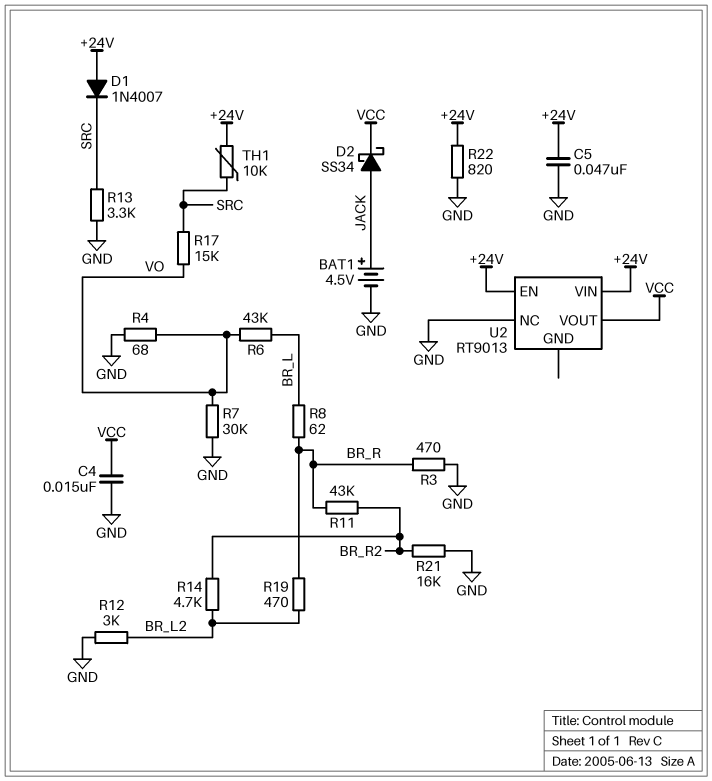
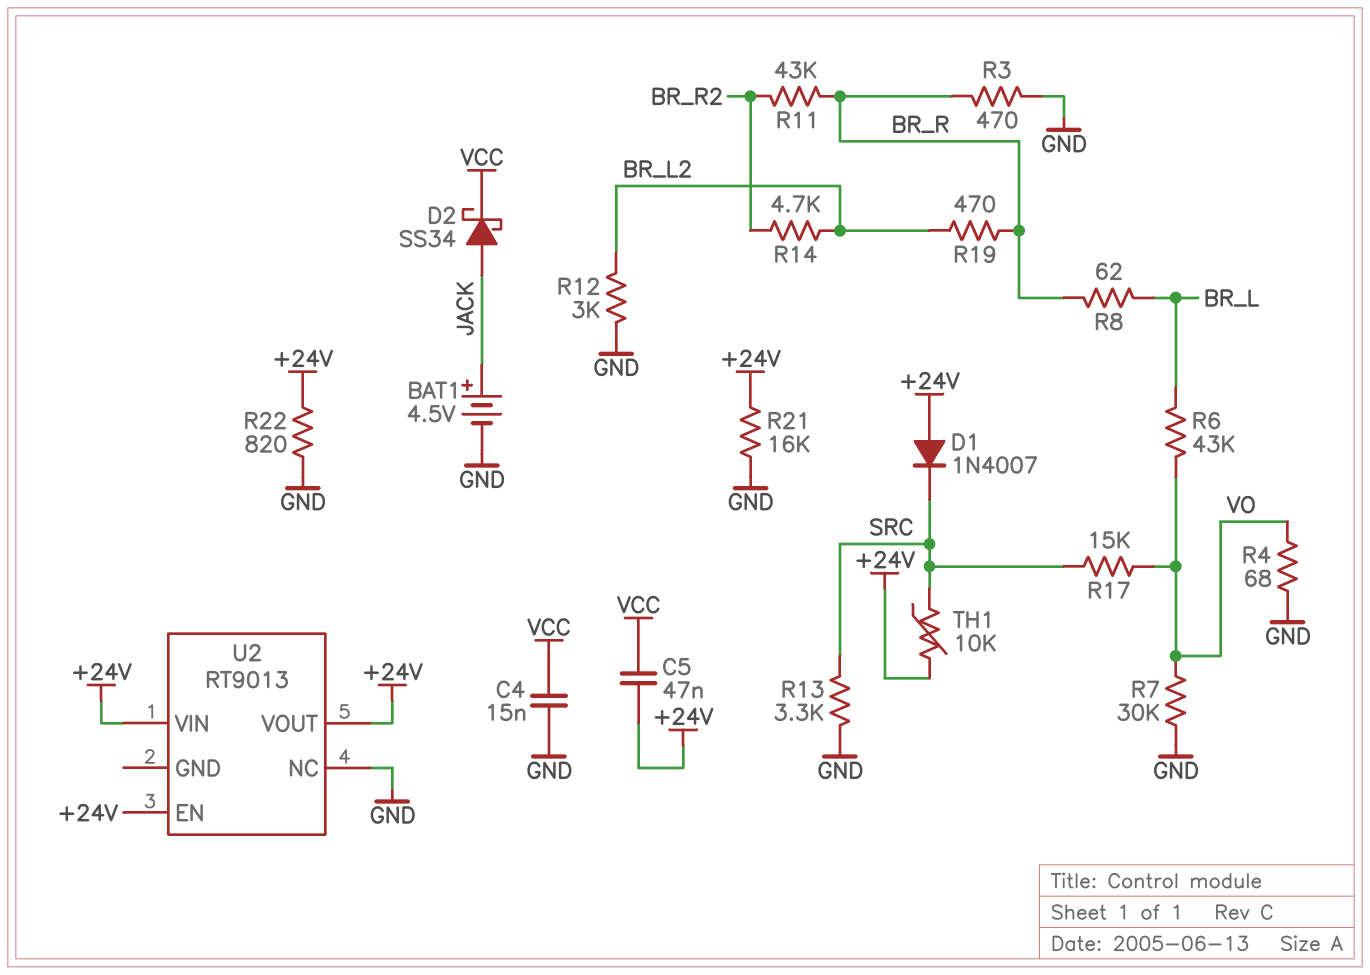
C5: 47nF (+24V, GND) -> 47nF (+24V, VCC)
R21: 16k (BR_R2, GND) -> 16k (+24V, GND)
U2 pin VOUT: VCC -> +24V

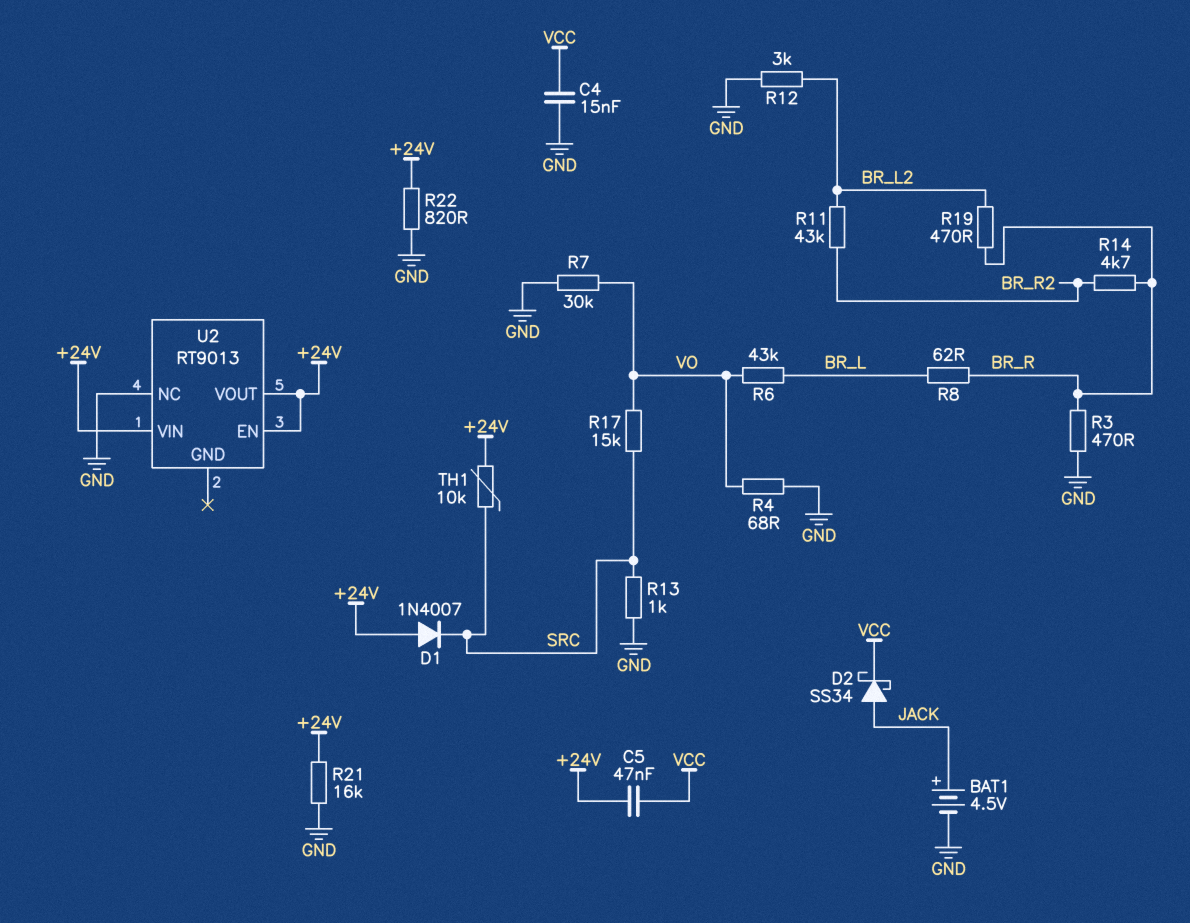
R11: 43k (BR_R, BR_R2) -> 43k (BR_L2, BR_R2)
R13: 3.3k (GND, SRC) -> 1k (GND, SRC)
R14: 4.7k (BR_L2, BR_R2) -> 4.7k (BR_R, BR_R2)

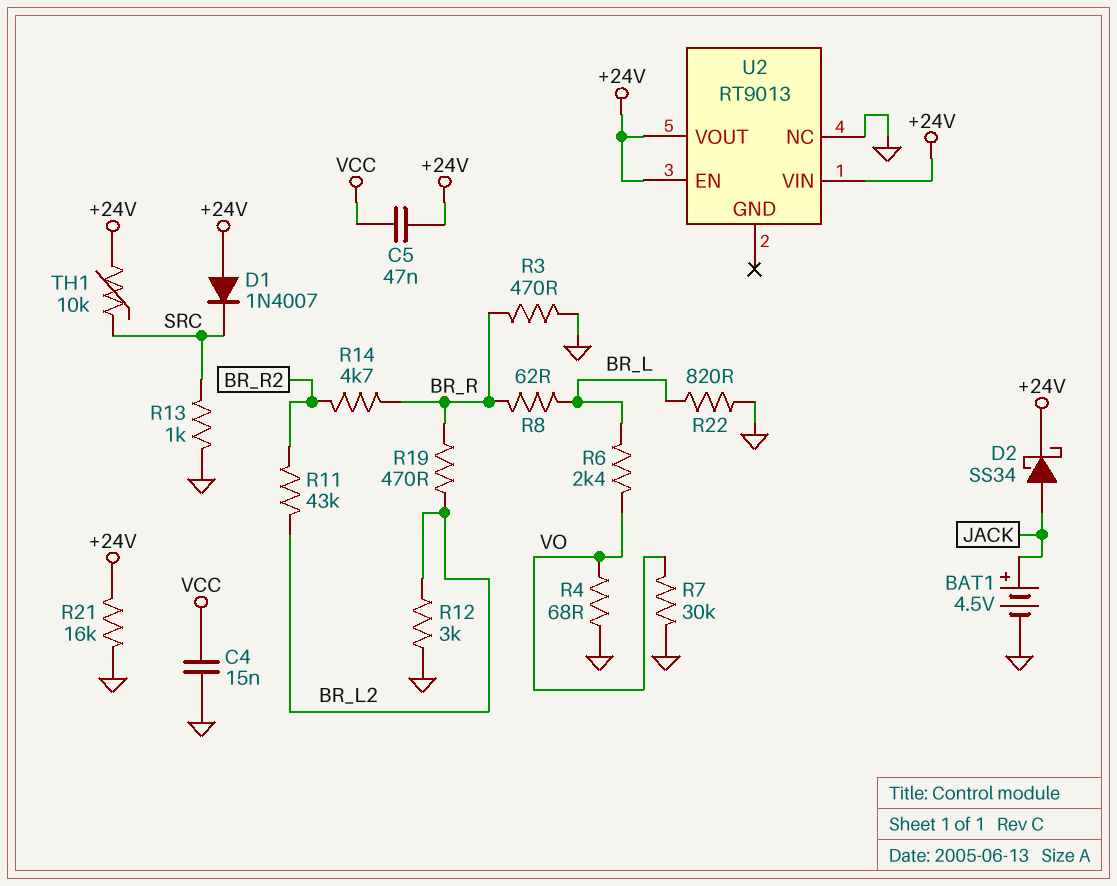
D2: schottky SS34 (A JACK, K VCC) -> schottky SS34 (A JACK, K +24V)
R6: 43k (BR_L, VO) -> 2.4k (BR_L, VO)
R17: 15k (SRC, VO) -> none
R22: 820 (+24V, GND) -> 820 (BR_L, GND)

